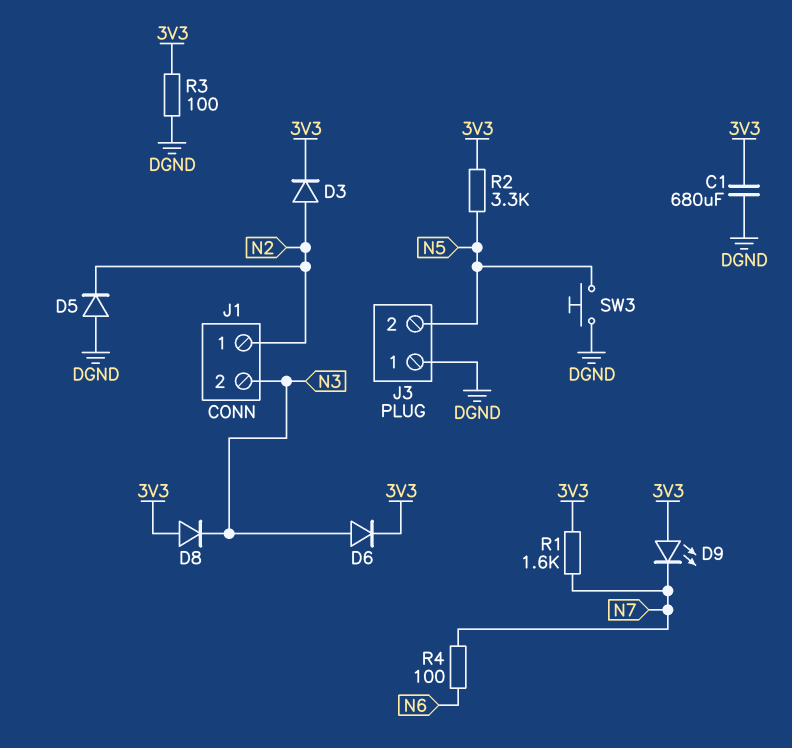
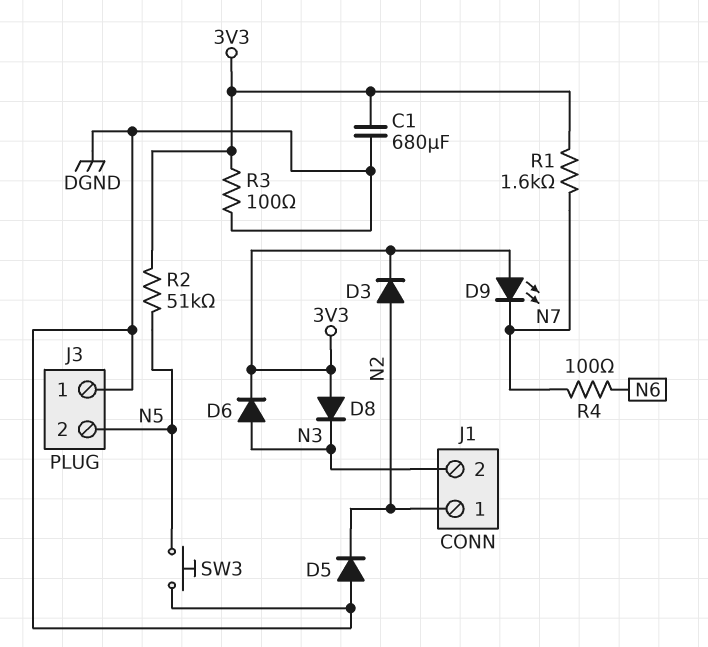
R2: 3.3k (3V3, N5) -> 51k (3V3, N5)

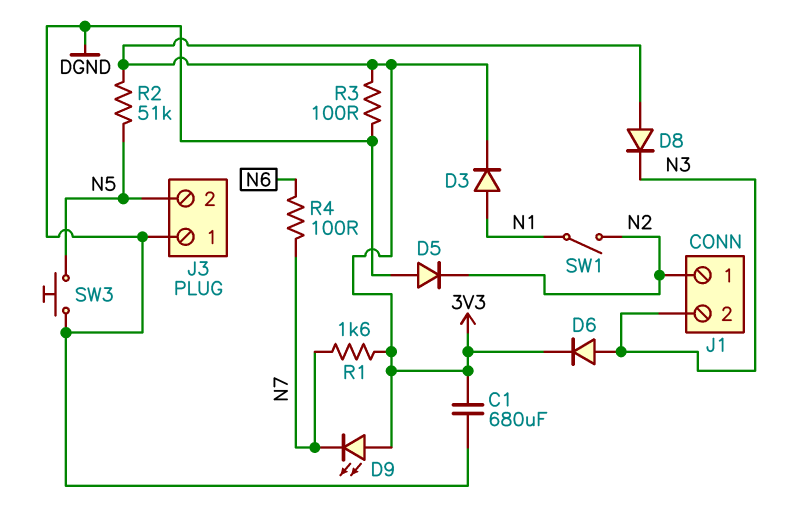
D3: diode (A N2, K 3V3) -> diode (A N1, K 3V3)
SW1: none -> switch (N1, N2)

